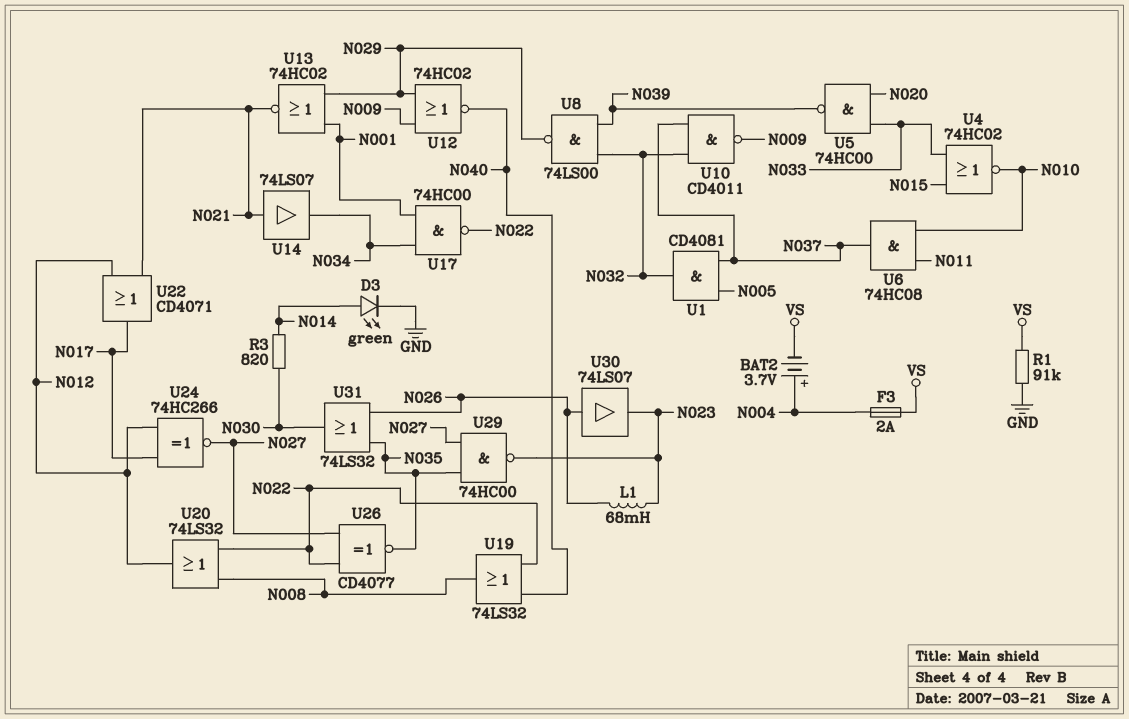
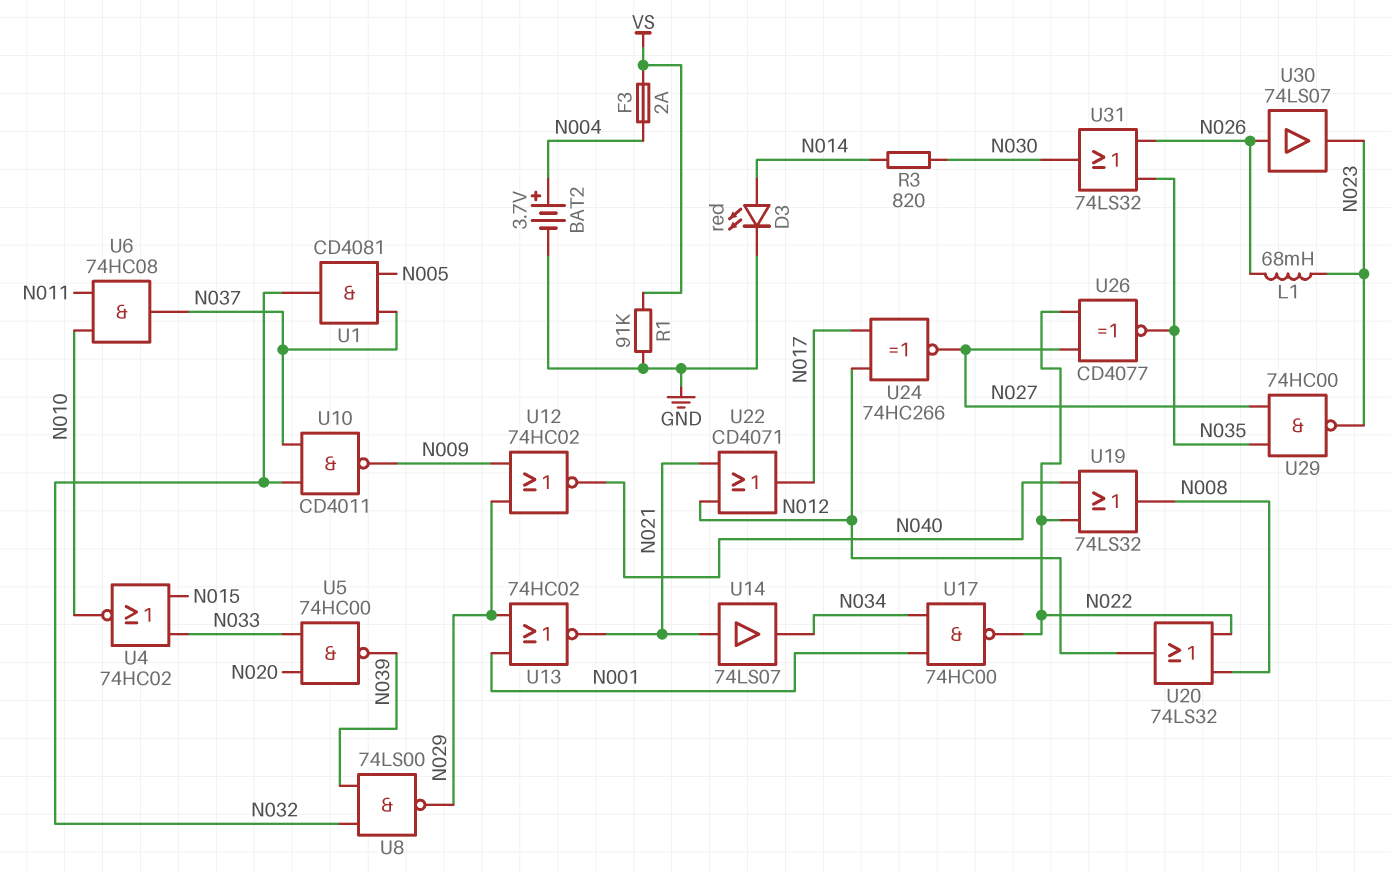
BAT2: 3.7V (plus N004, minus VS) -> 3.7V (plus N004, minus GND)
D3: LED green (A N014, K GND) -> LED red (A N014, K GND)

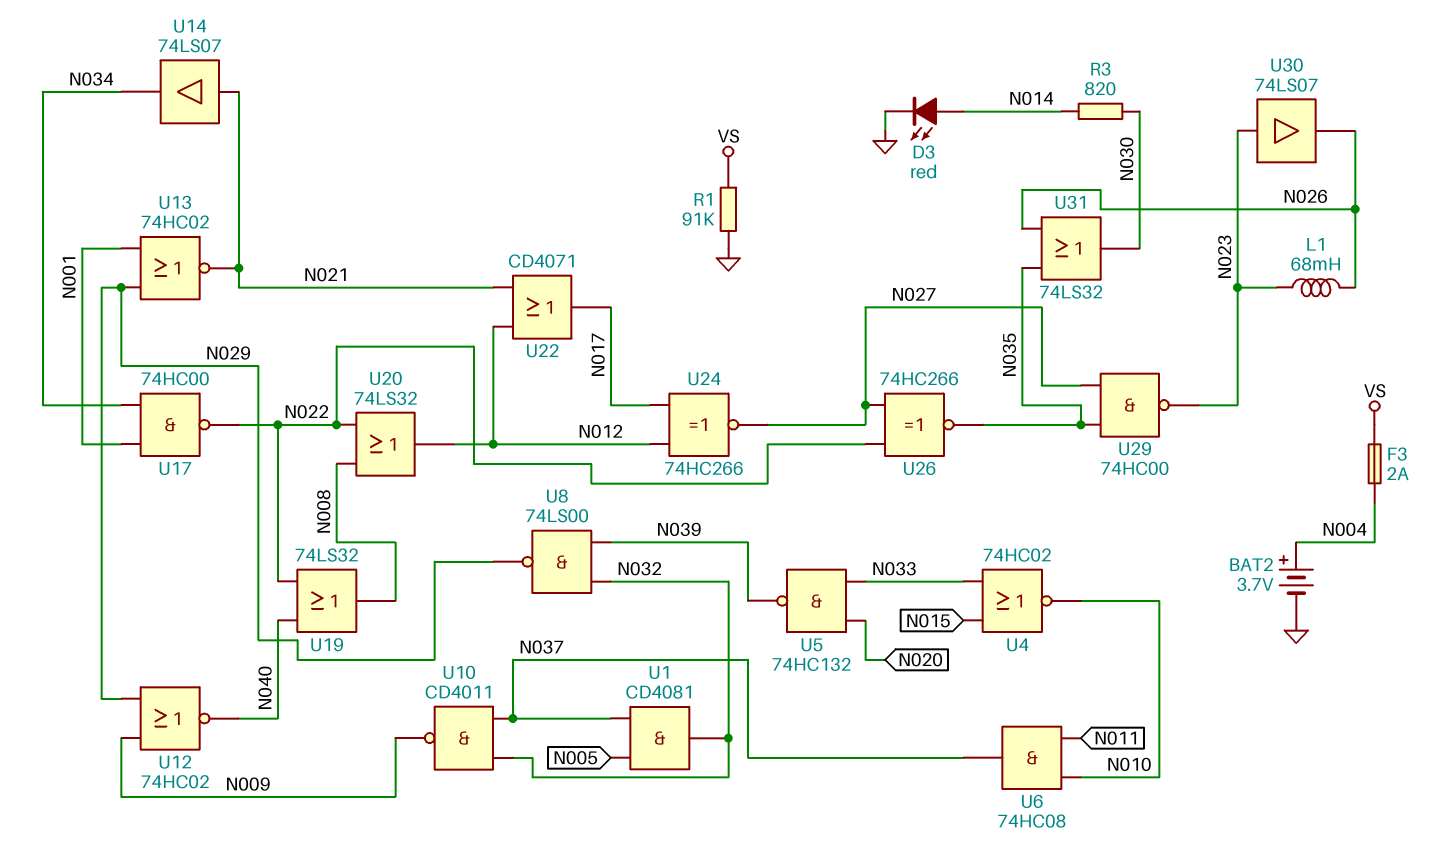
U5: NAND 74HC00 (in N020, in N033, out N039) -> NAND 74HC132 (in N020, in N033, out N039)
U26: XNOR CD4077 (in N022, in N027, out N035) -> XNOR 74HC266 (in N022, in N027, out N035)
U30: buffer 74LS07 (in N026, out N023) -> buffer 74LS07 (in N023, out N026)

